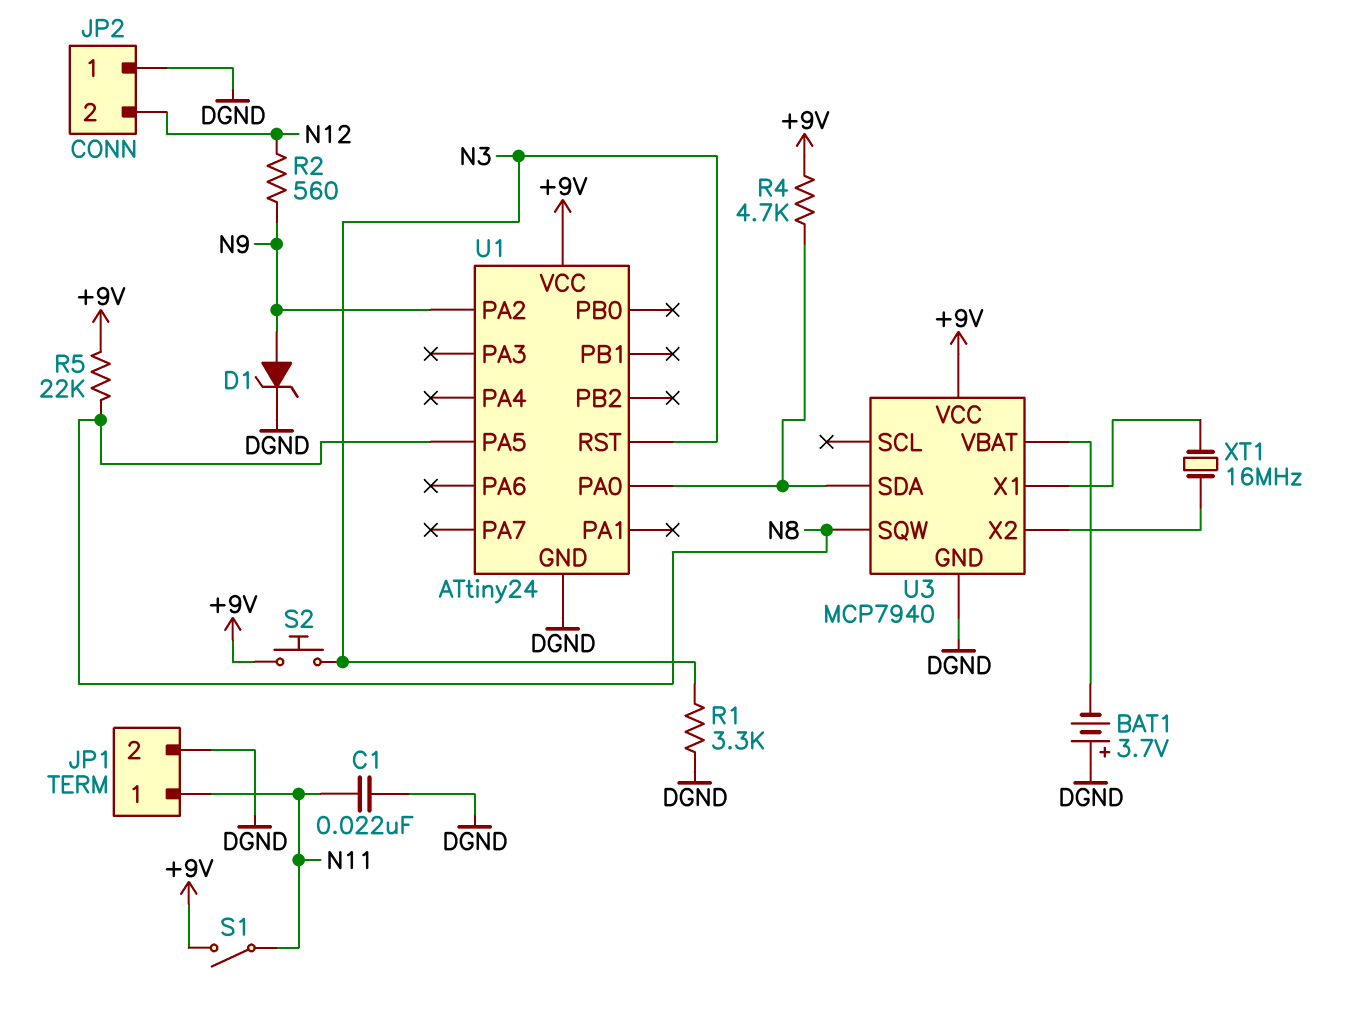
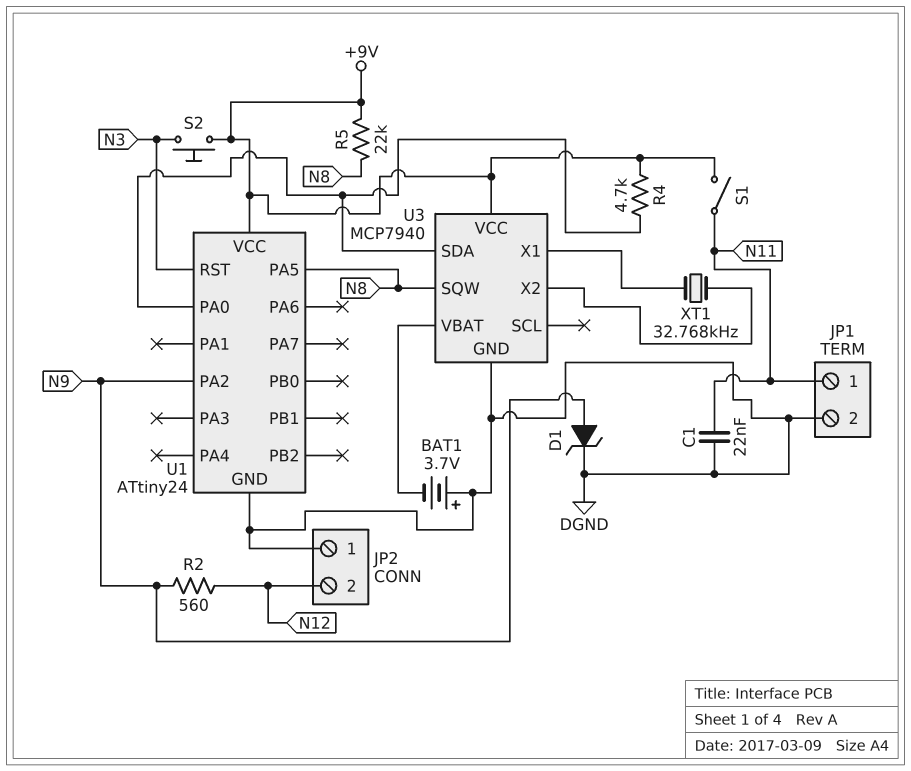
R1: 3.3k (DGND, N3) -> none
XT1: 16MHz (U3/X1, U3/X2) -> 32.768kHz (U3/X1, U3/X2)

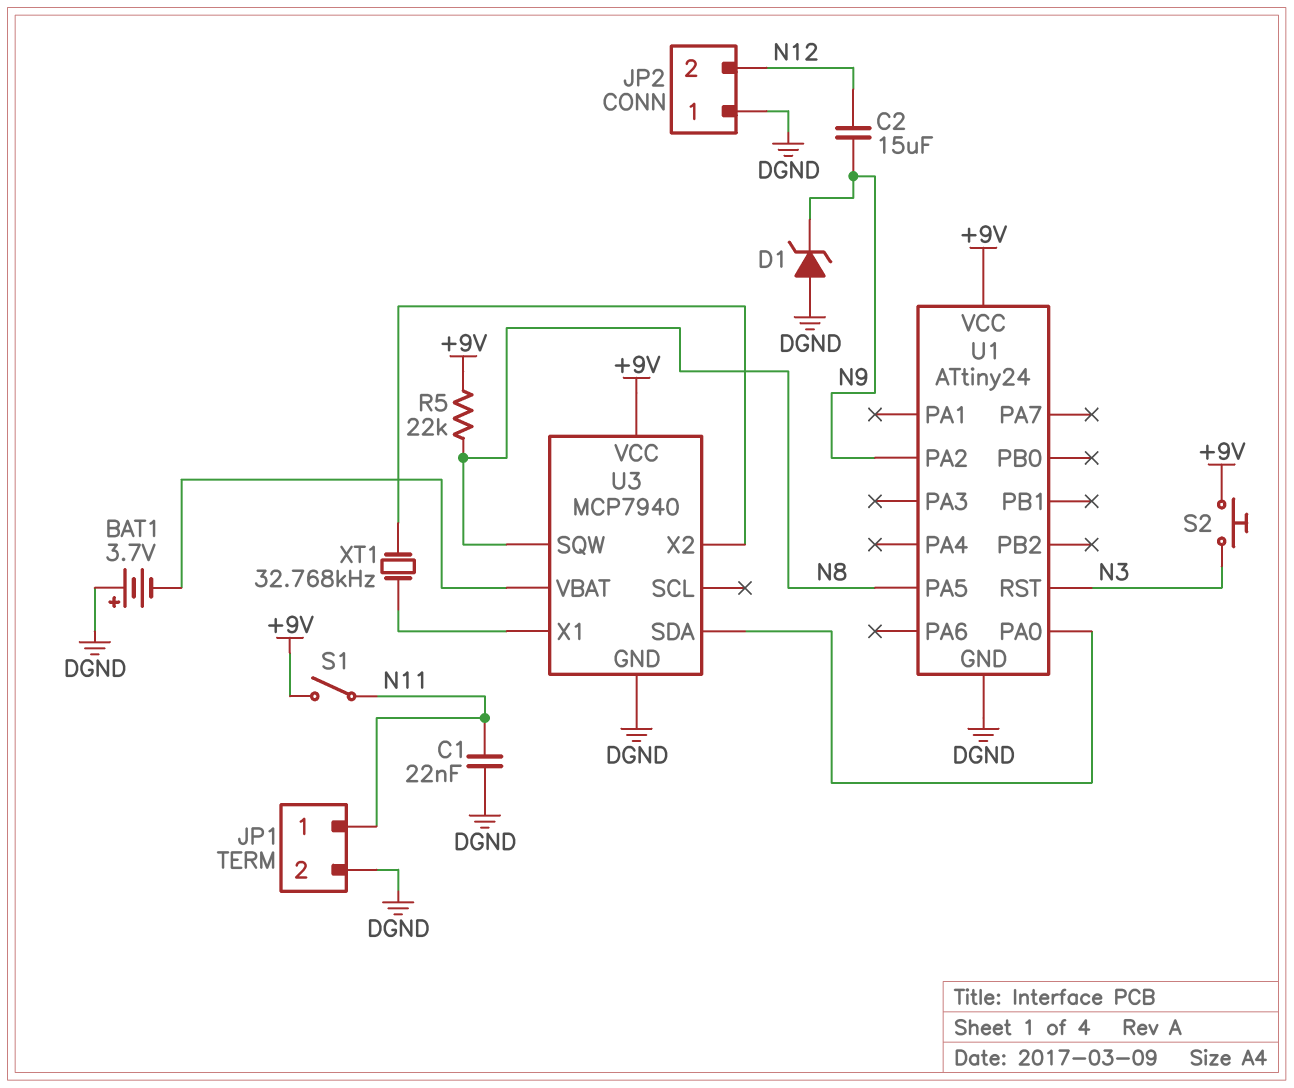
C2: none -> 15uF (N9, N12)
D1: zener (A N9, K DGND) -> zener (A DGND, K N9)
R2: 560 (N9, N12) -> none
R4: 4.7k (+9V, U1/PA0) -> none

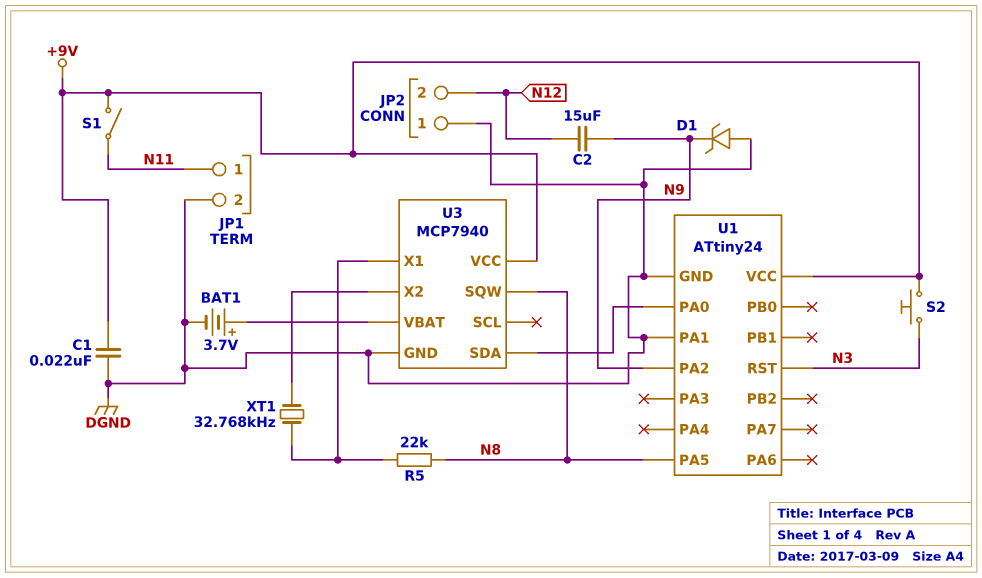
BAT1: 3.7V (plus DGND, minus U3/VBAT) -> 3.7V (plus U3/VBAT, minus DGND)
C1: 22nF (DGND, N11) -> 22nF (+9V, DGND)
R5: 22k (+9V, N8) -> 22k (N8, U3/X1)
U1 pin PA1: none -> DGND

